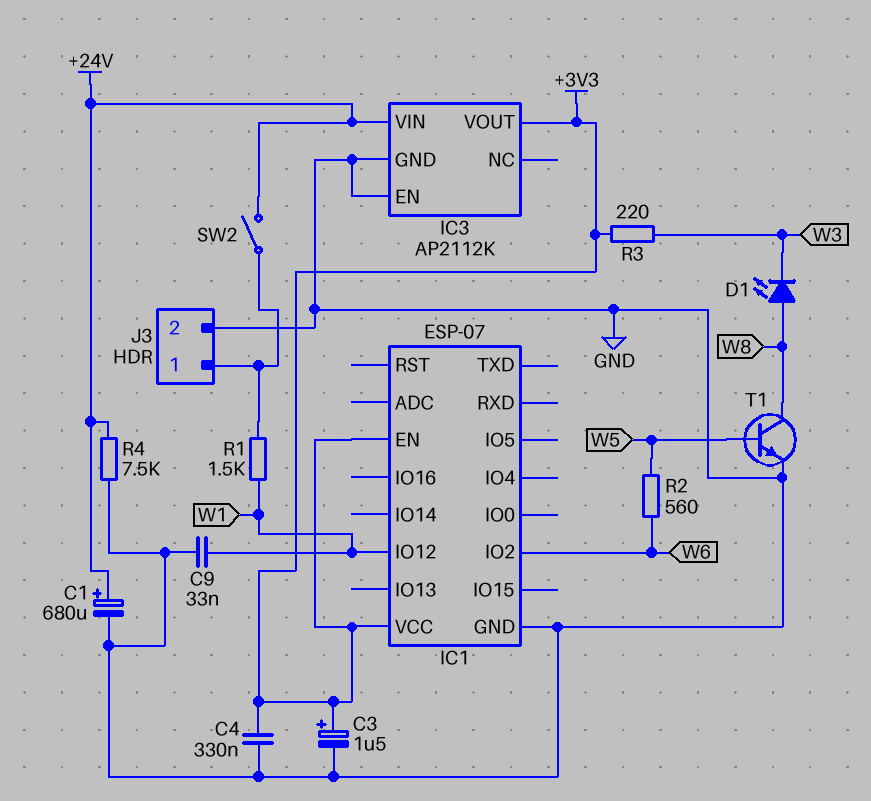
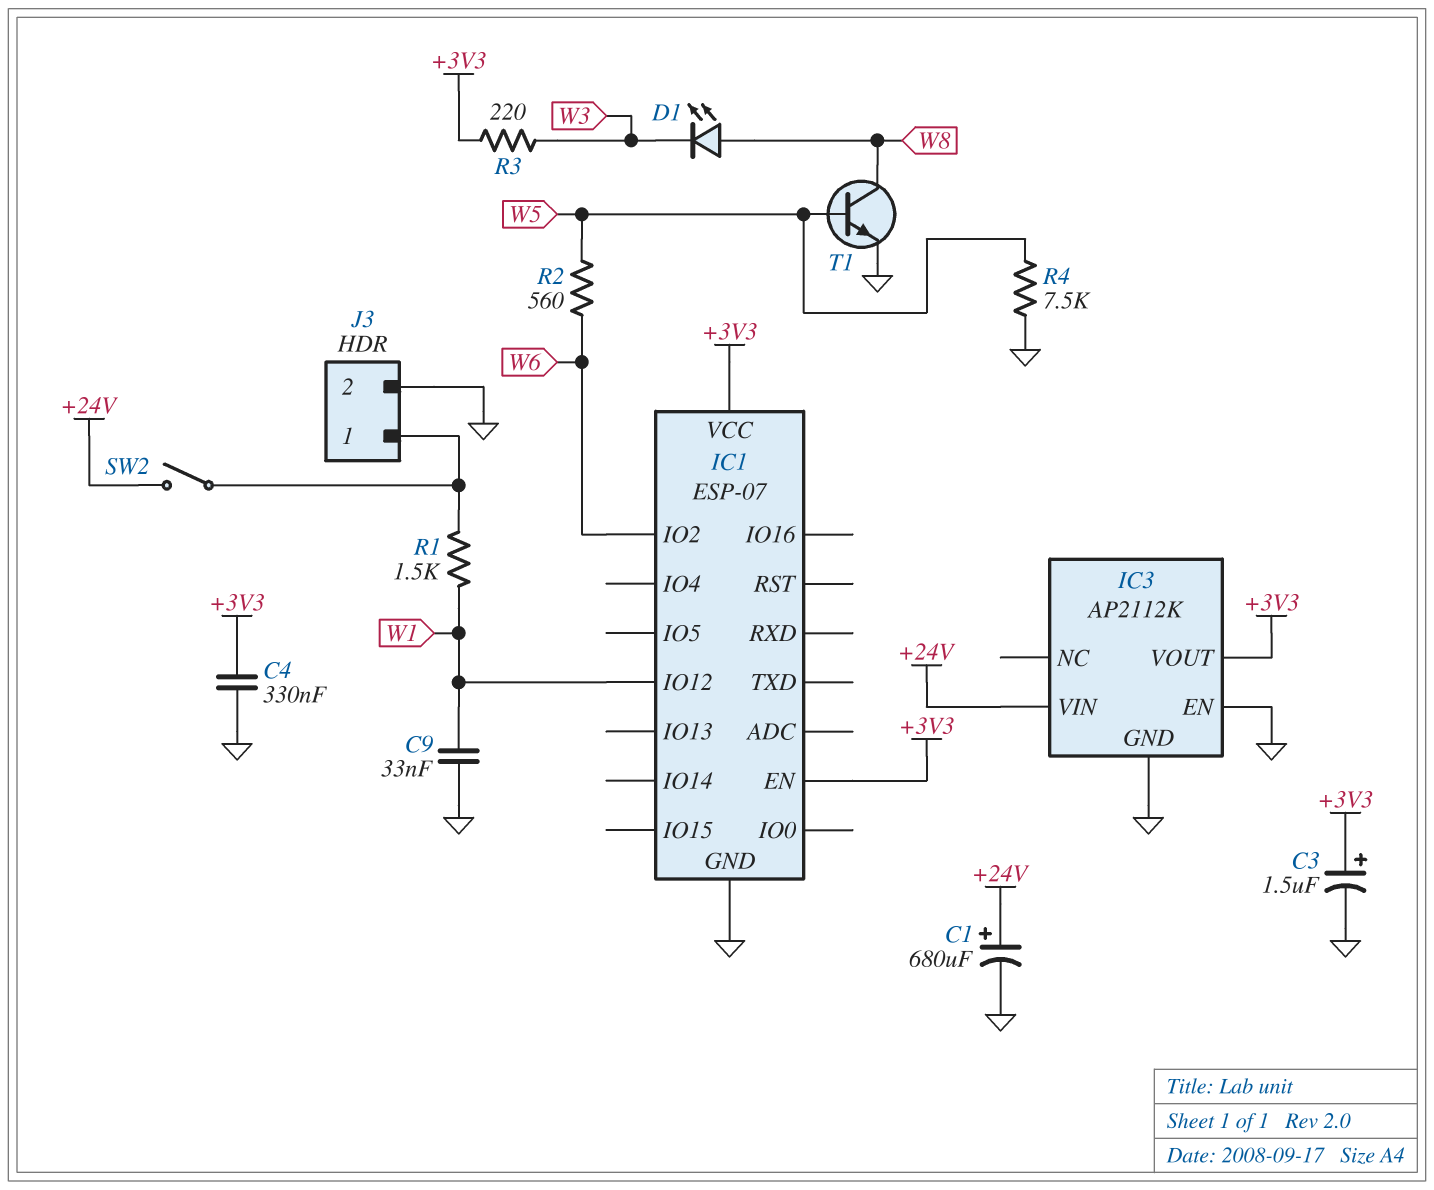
R4: 7.5k (+24V, GND) -> 7.5k (GND, W5)

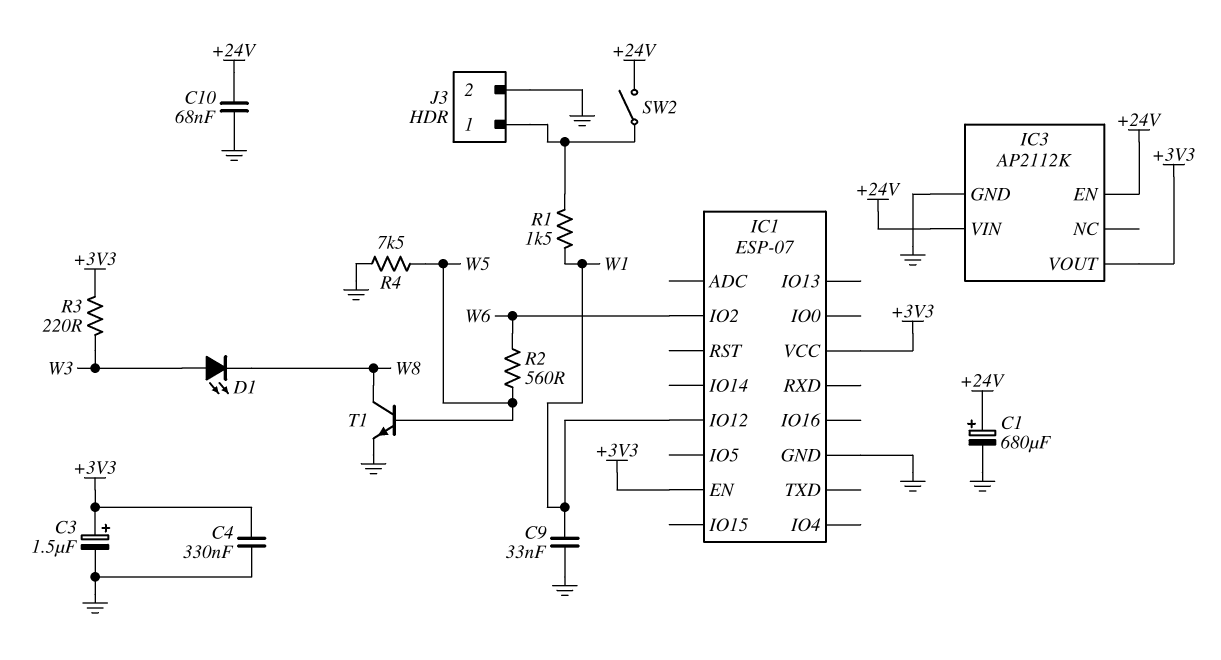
C10: none -> 68nF (+24V, GND)
D1: LED (A W8, K W3) -> LED (A W3, K W8)
IC3 pin EN: GND -> +24V

